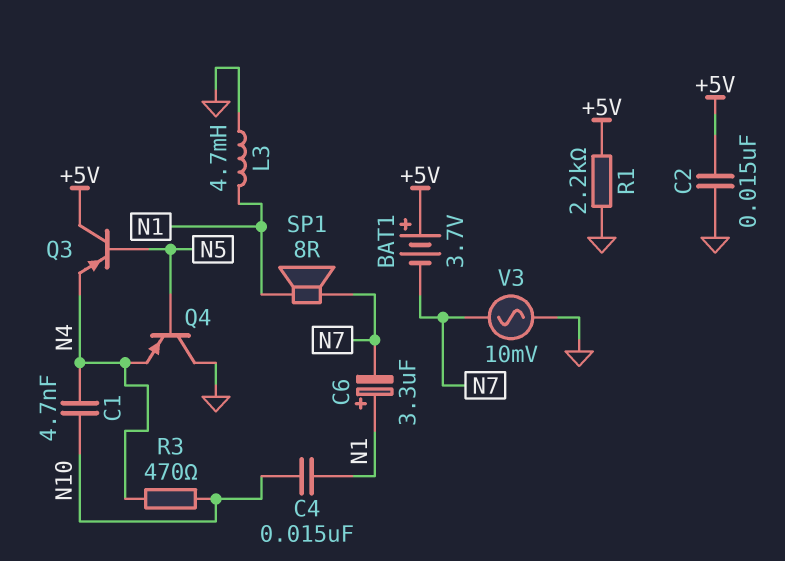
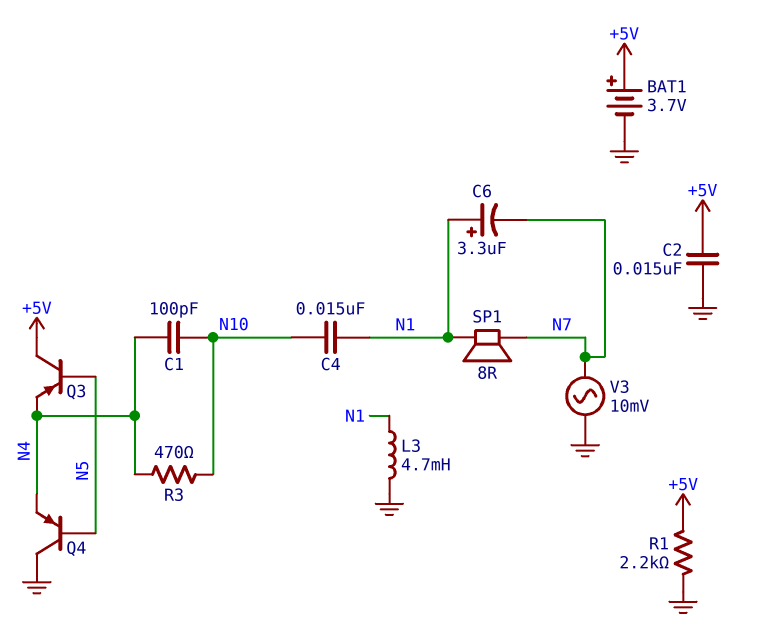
BAT1: 3.7V (plus +5V, minus N7) -> 3.7V (plus +5V, minus GND)
C1: 4.7nF (N4, N10) -> 100pF (N4, N10)

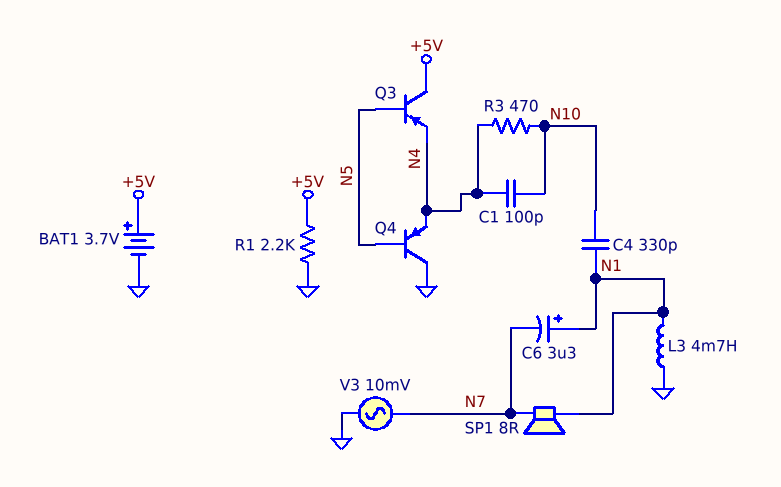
C2: 15nF (+5V, GND) -> none
C4: 15nF (N1, N10) -> 330pF (N1, N10)

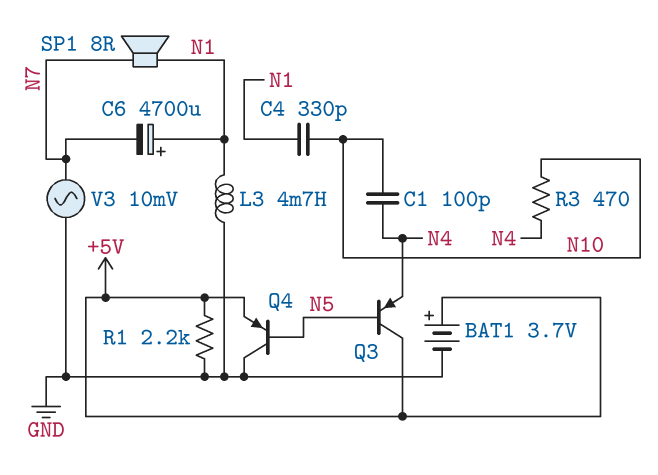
C6: 3.3uF (plus N1, minus N7) -> 4700uF (plus N1, minus N7)
Q4: PNP (B N5, C GND, E N4) -> PNP (B N5, C GND, E +5V)

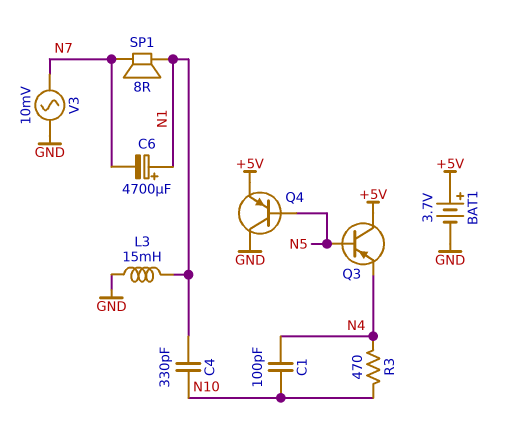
L3: 4.7mH (GND, N1) -> 15mH (GND, N1)
R1: 2.2k (+5V, GND) -> none

